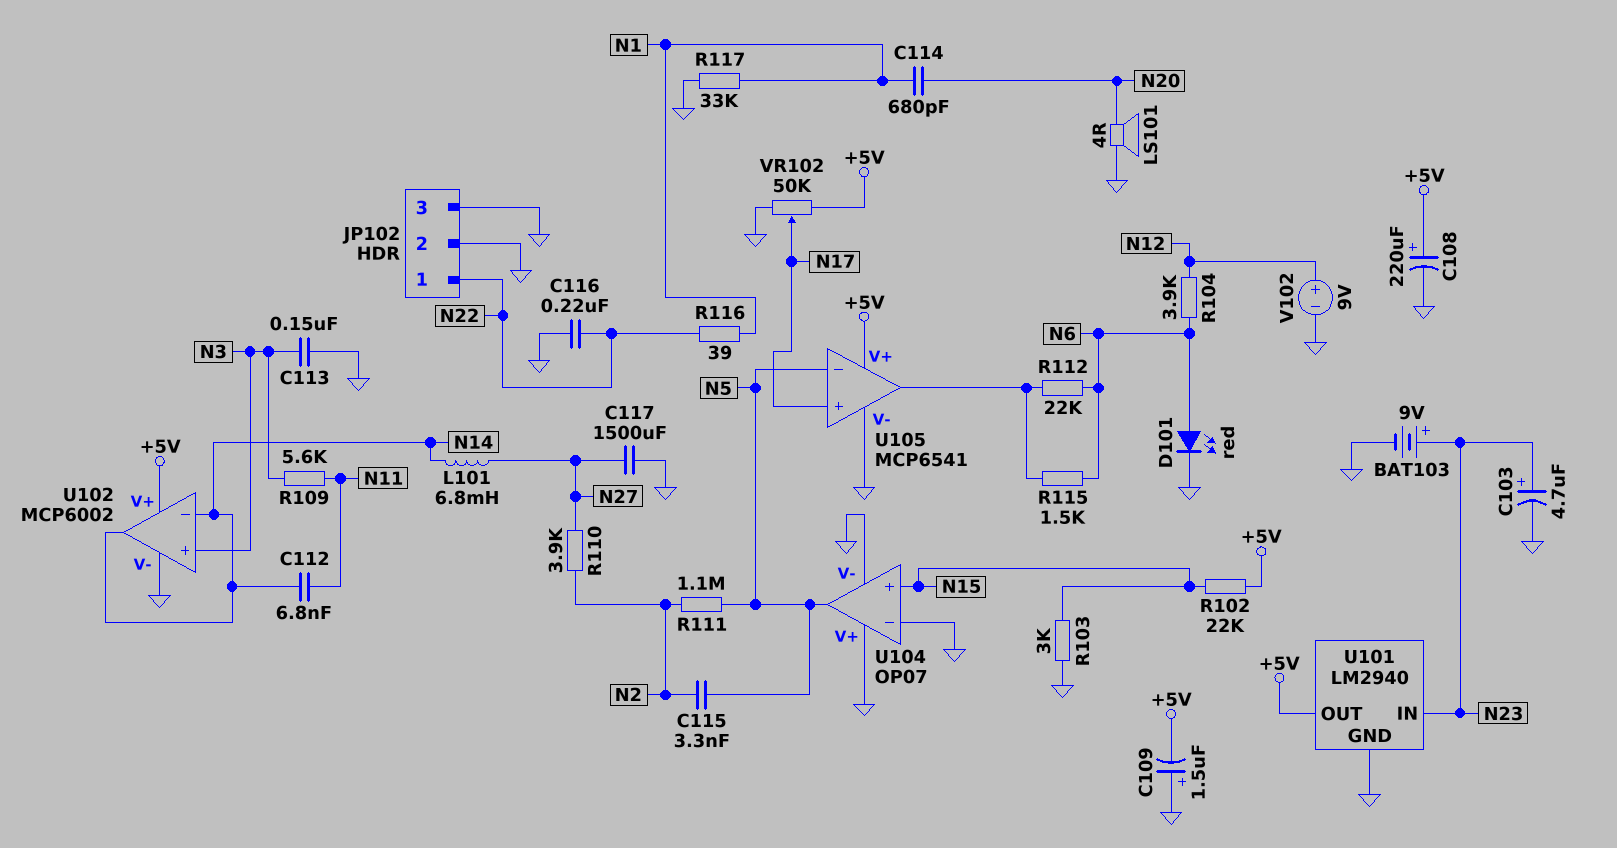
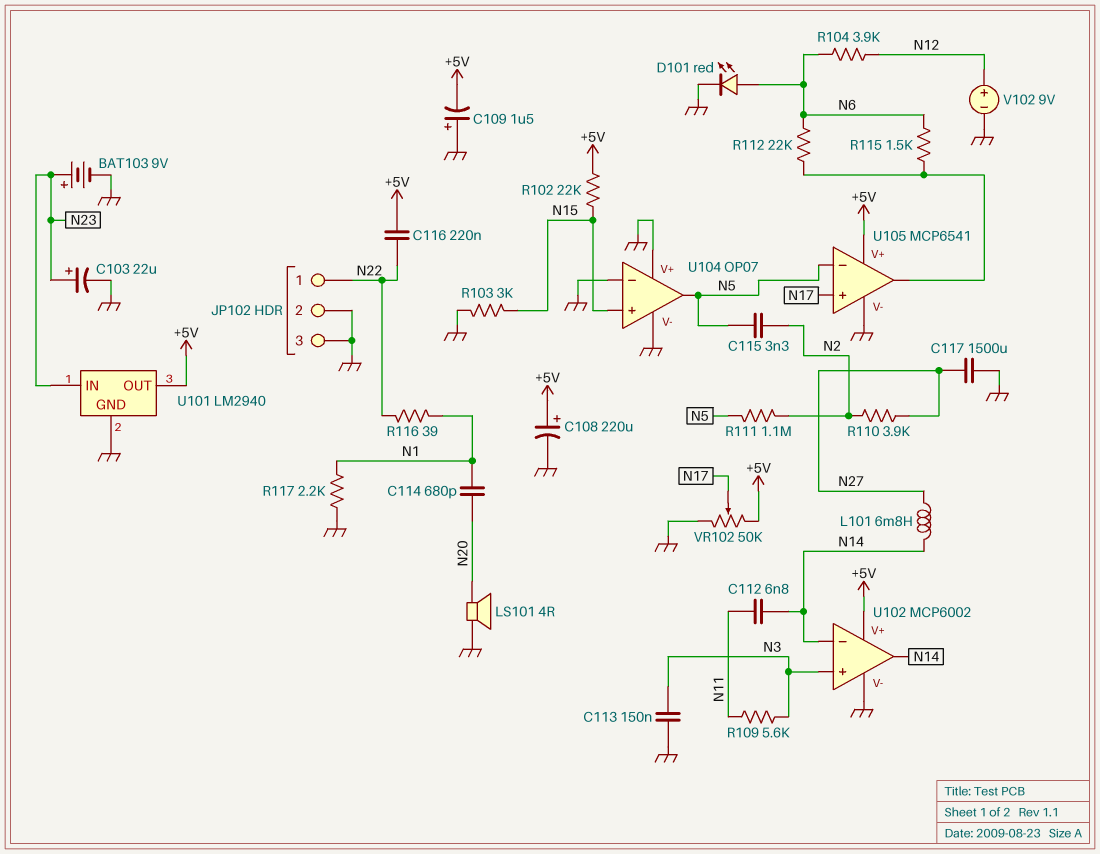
C103: 4.7uF (plus N23, minus GND) -> 22uF (plus N23, minus GND)
C116: 220nF (GND, N22) -> 220nF (+5V, N22)
R117: 33k (GND, N1) -> 2.2k (GND, N1)

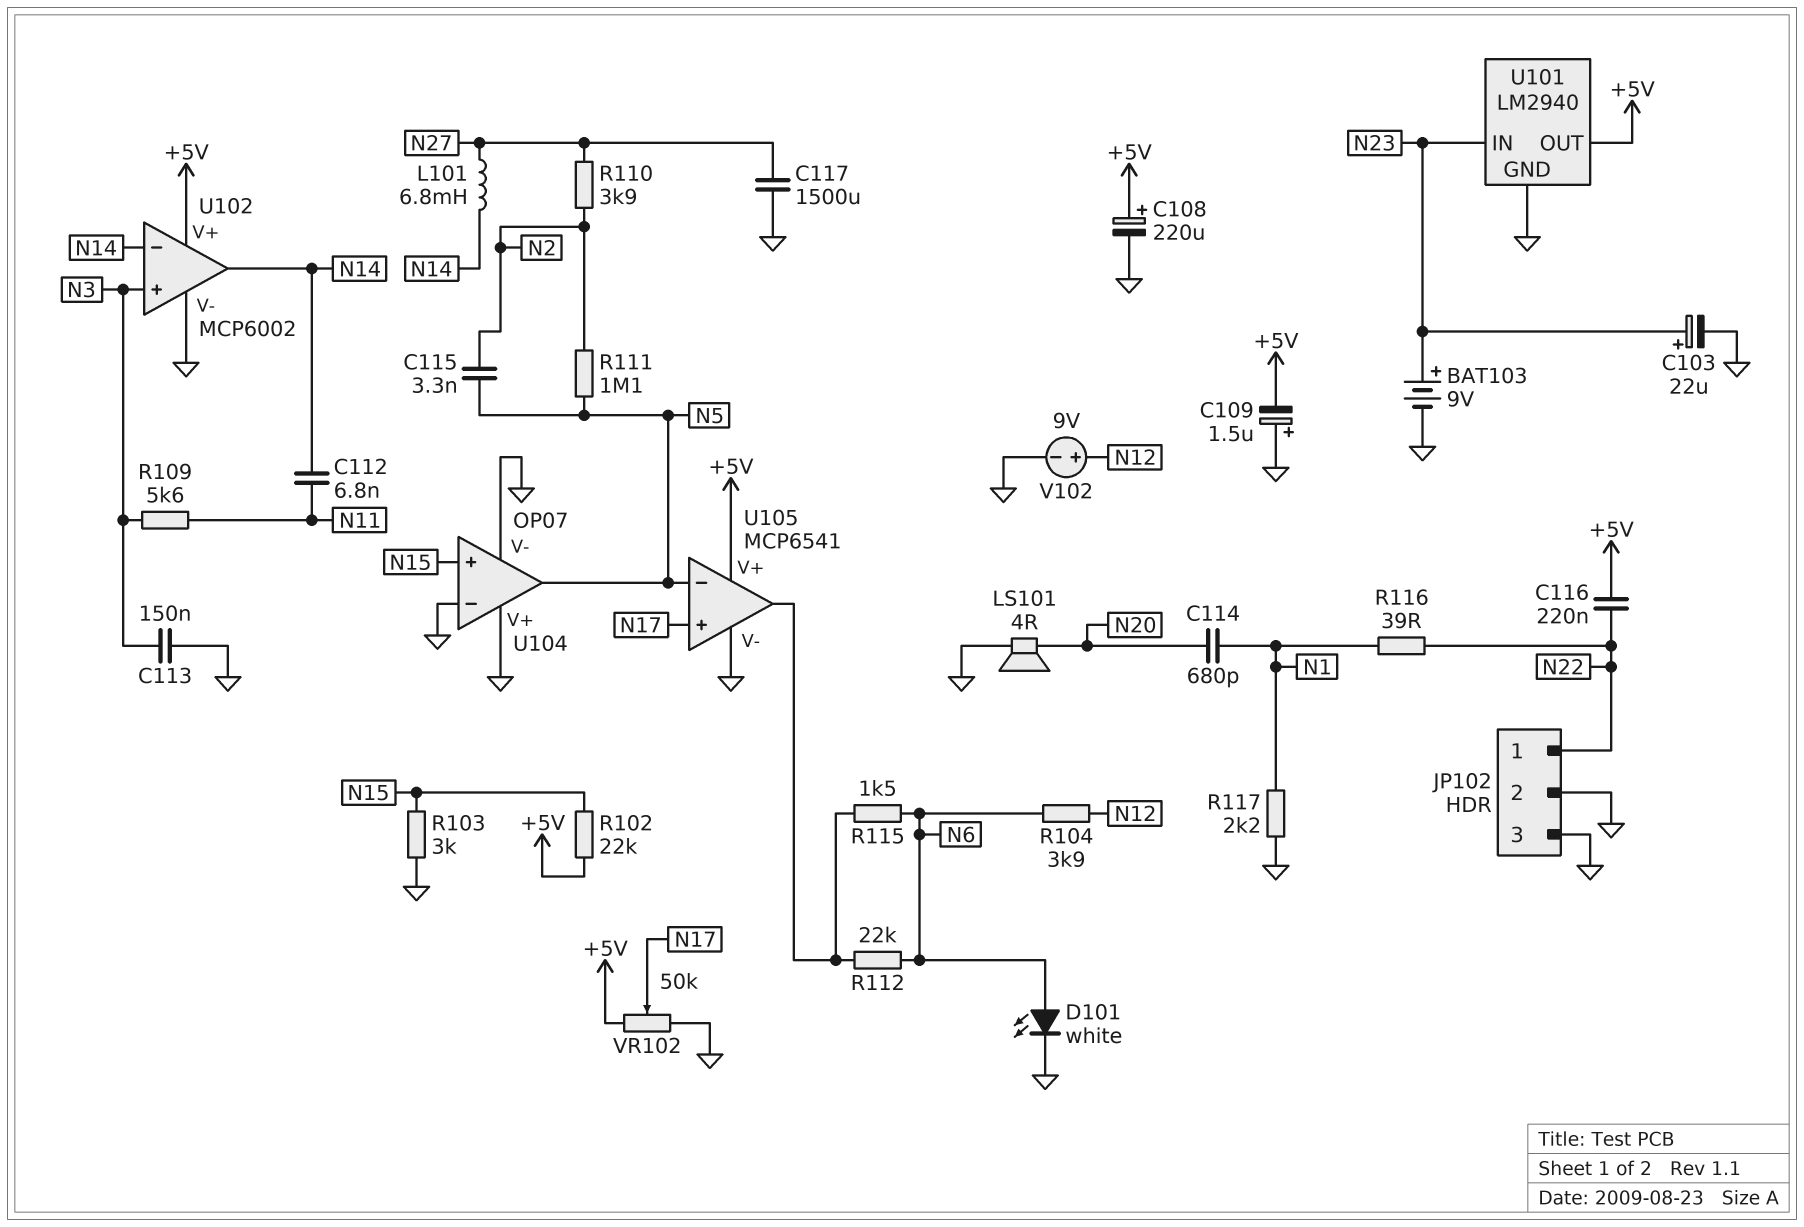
D101: LED red (A N6, K GND) -> LED white (A N6, K GND)

